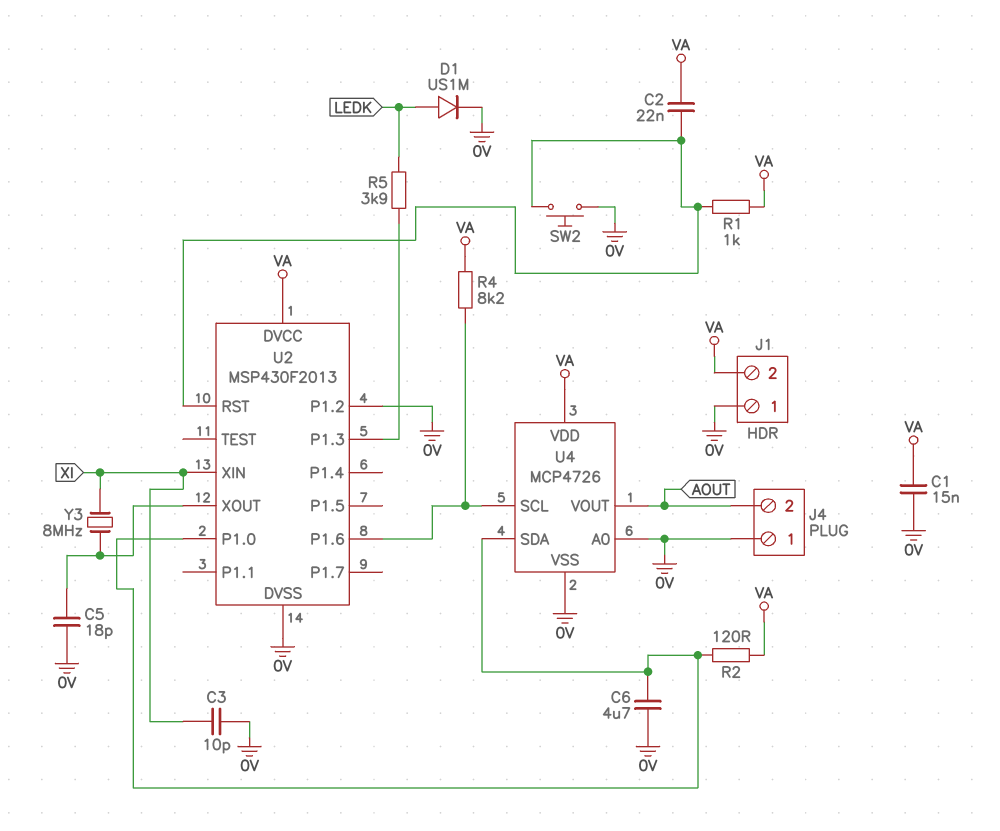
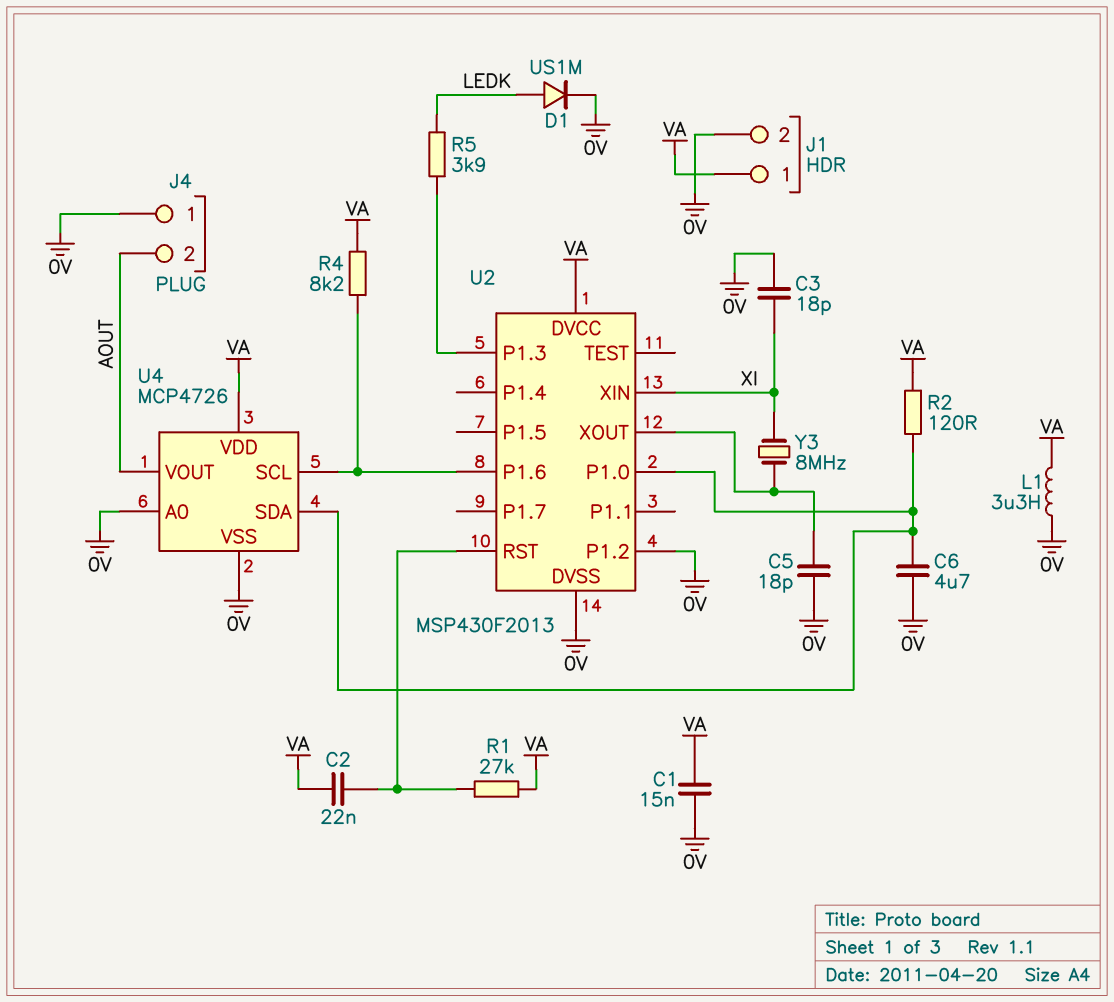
C3: 10pF (0V, XI) -> 18pF (0V, XI)
J1 pin 1: 0V -> VA
J1 pin 2: VA -> 0V
L1: none -> 3.3uH (0V, VA)
R1: 1k (U2/RST, VA) -> 27k (U2/RST, VA)
SW2: button (0V, U2/RST) -> none

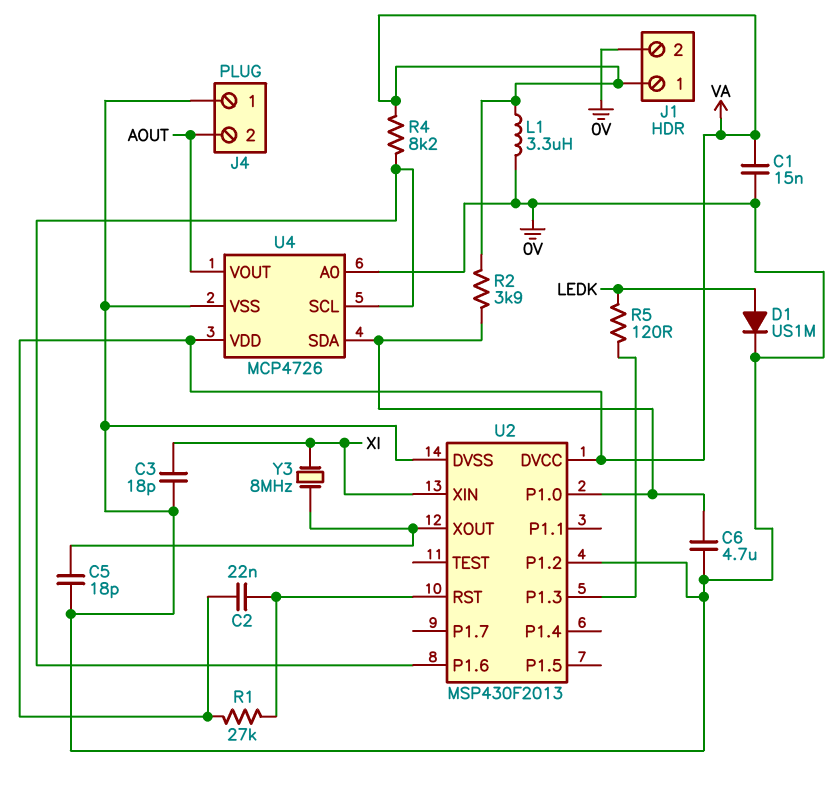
R2: 120 (U2/P1.0, VA) -> 3.9k (U2/P1.0, VA)
R5: 3.9k (LEDK, U2/P1.3) -> 120 (LEDK, U2/P1.3)

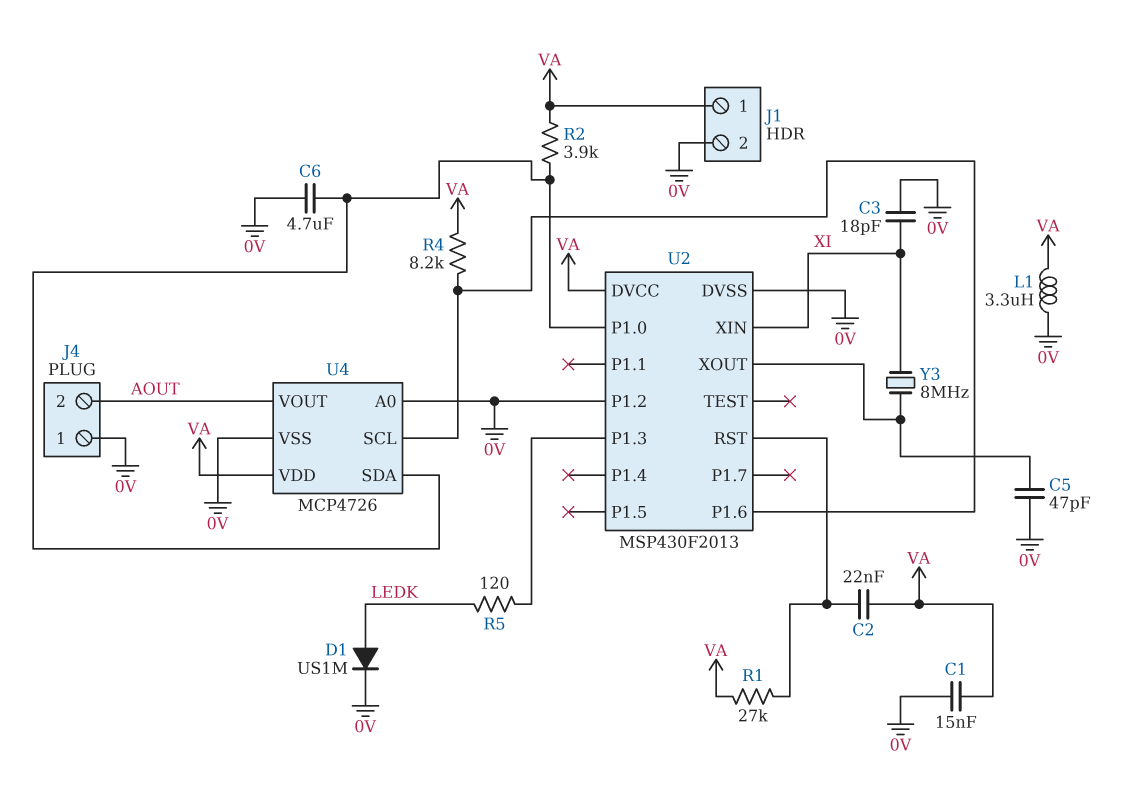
C5: 18pF (0V, U2/XOUT) -> 47pF (0V, U2/XOUT)

